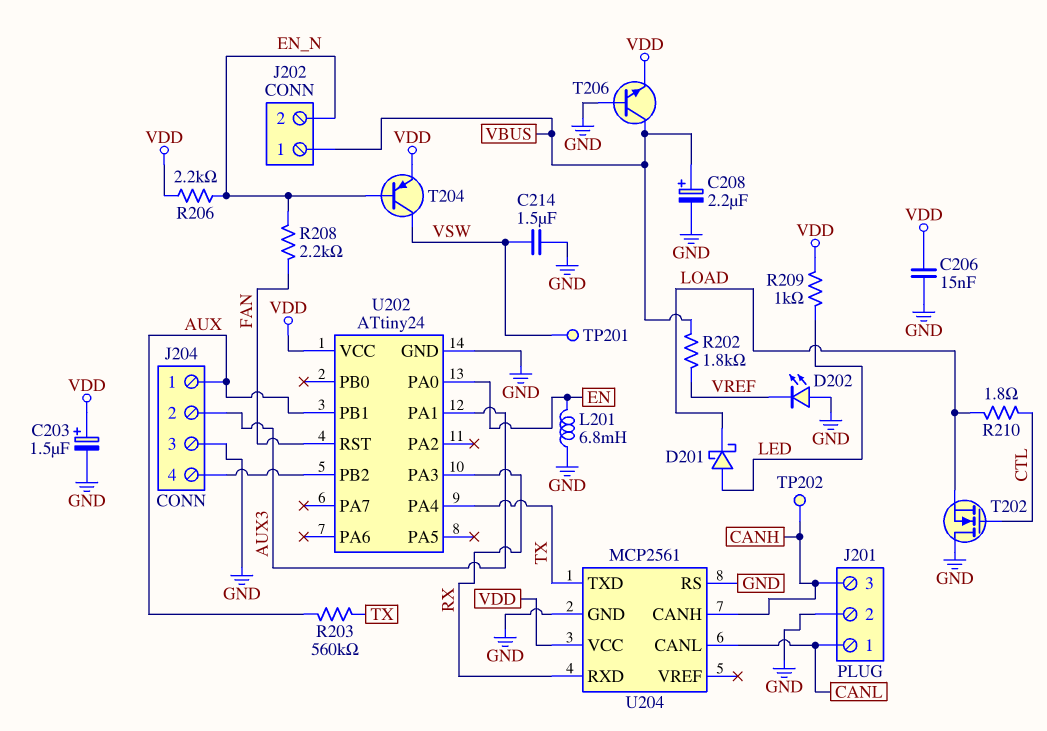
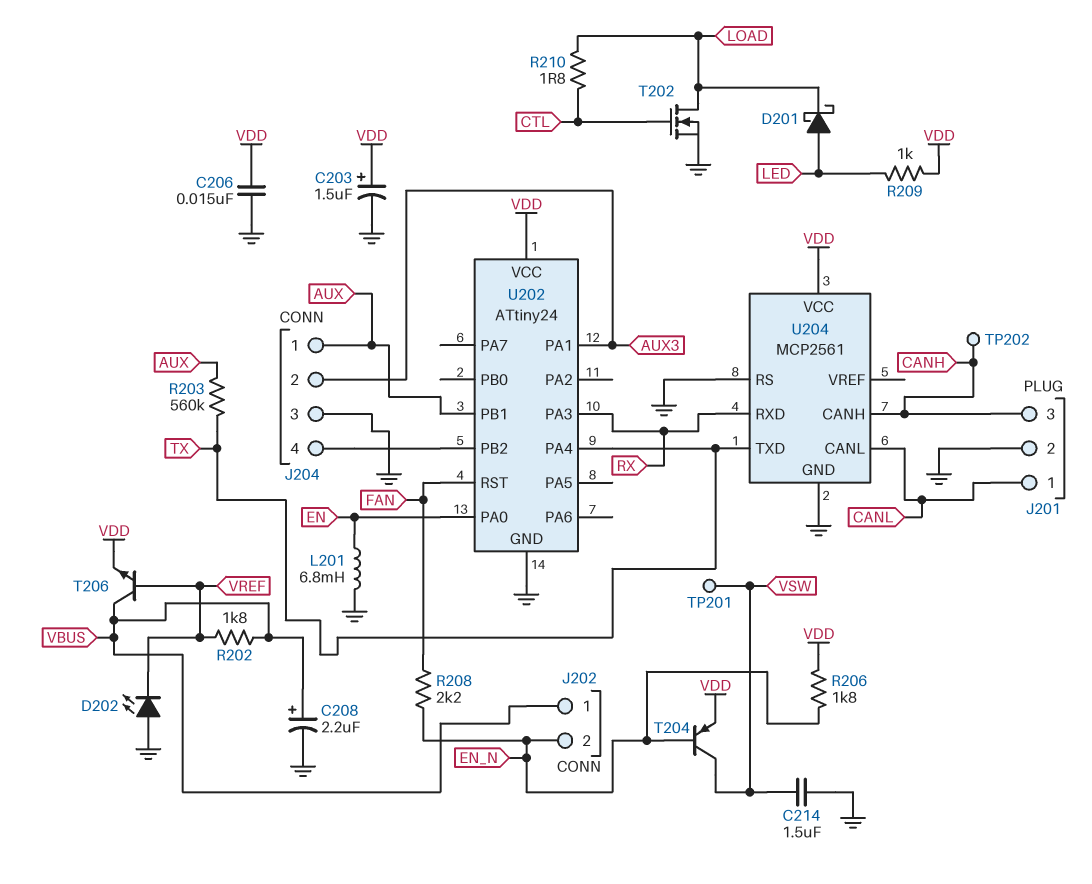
R206: 2.2k (EN_N, VDD) -> 1.8k (EN_N, VDD)
T202: NMOS (G CTL, D GND, S LOAD) -> NMOS (G CTL, D LOAD, S GND)
T206: NPN (B GND, C VBUS, E VDD) -> NPN (B VREF, C VBUS, E VDD)

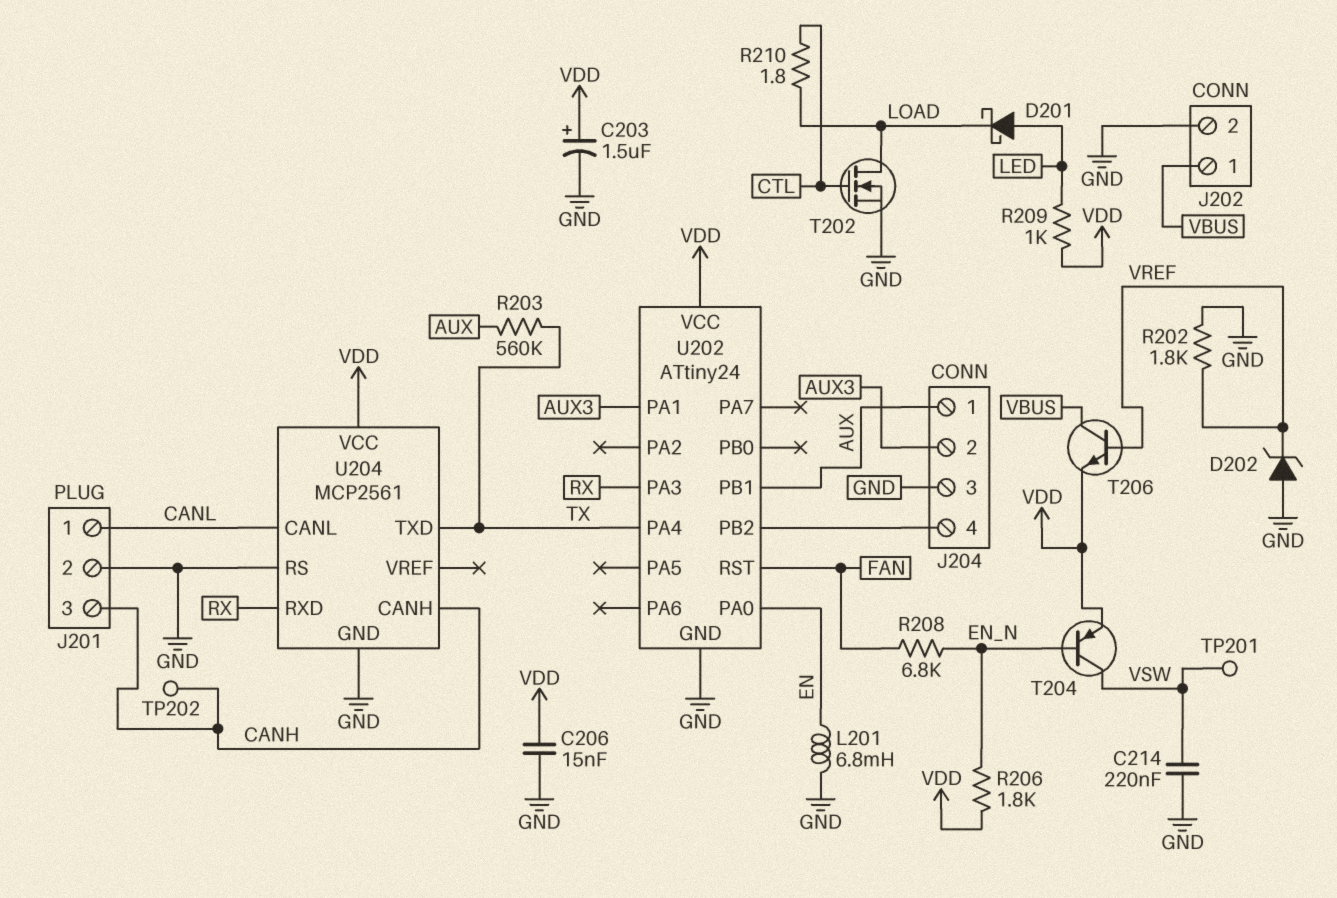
C208: 2.2uF (plus VBUS, minus GND) -> none
C214: 1.5uF (GND, VSW) -> 220nF (GND, VSW)
D202: LED (A GND, K VREF) -> zener (A GND, K VREF)
J202 pin 2: EN_N -> GND
R202: 1.8k (VBUS, VREF) -> 1.8k (GND, VREF)
R208: 2.2k (EN_N, FAN) -> 6.8k (EN_N, FAN)

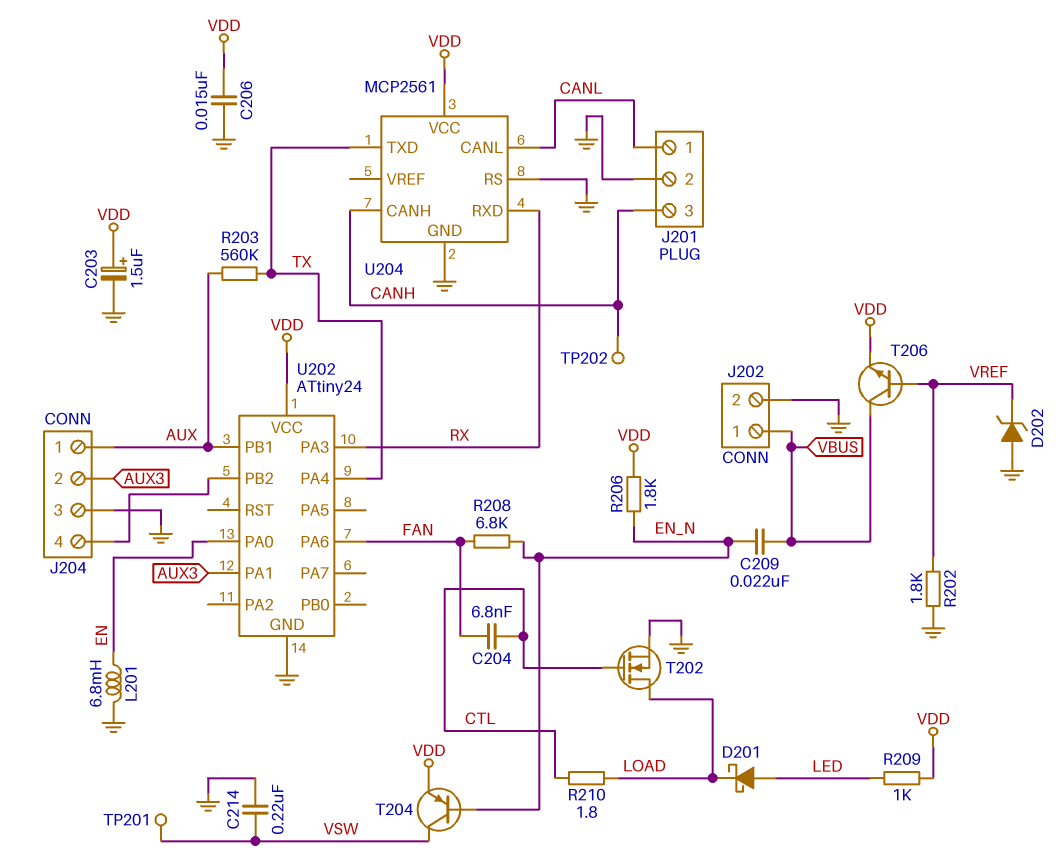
C204: none -> 6.8nF (CTL, FAN)
C209: none -> 22nF (EN_N, VBUS)
U202 pin PA6: none -> FAN
U202 pin RST: FAN -> none

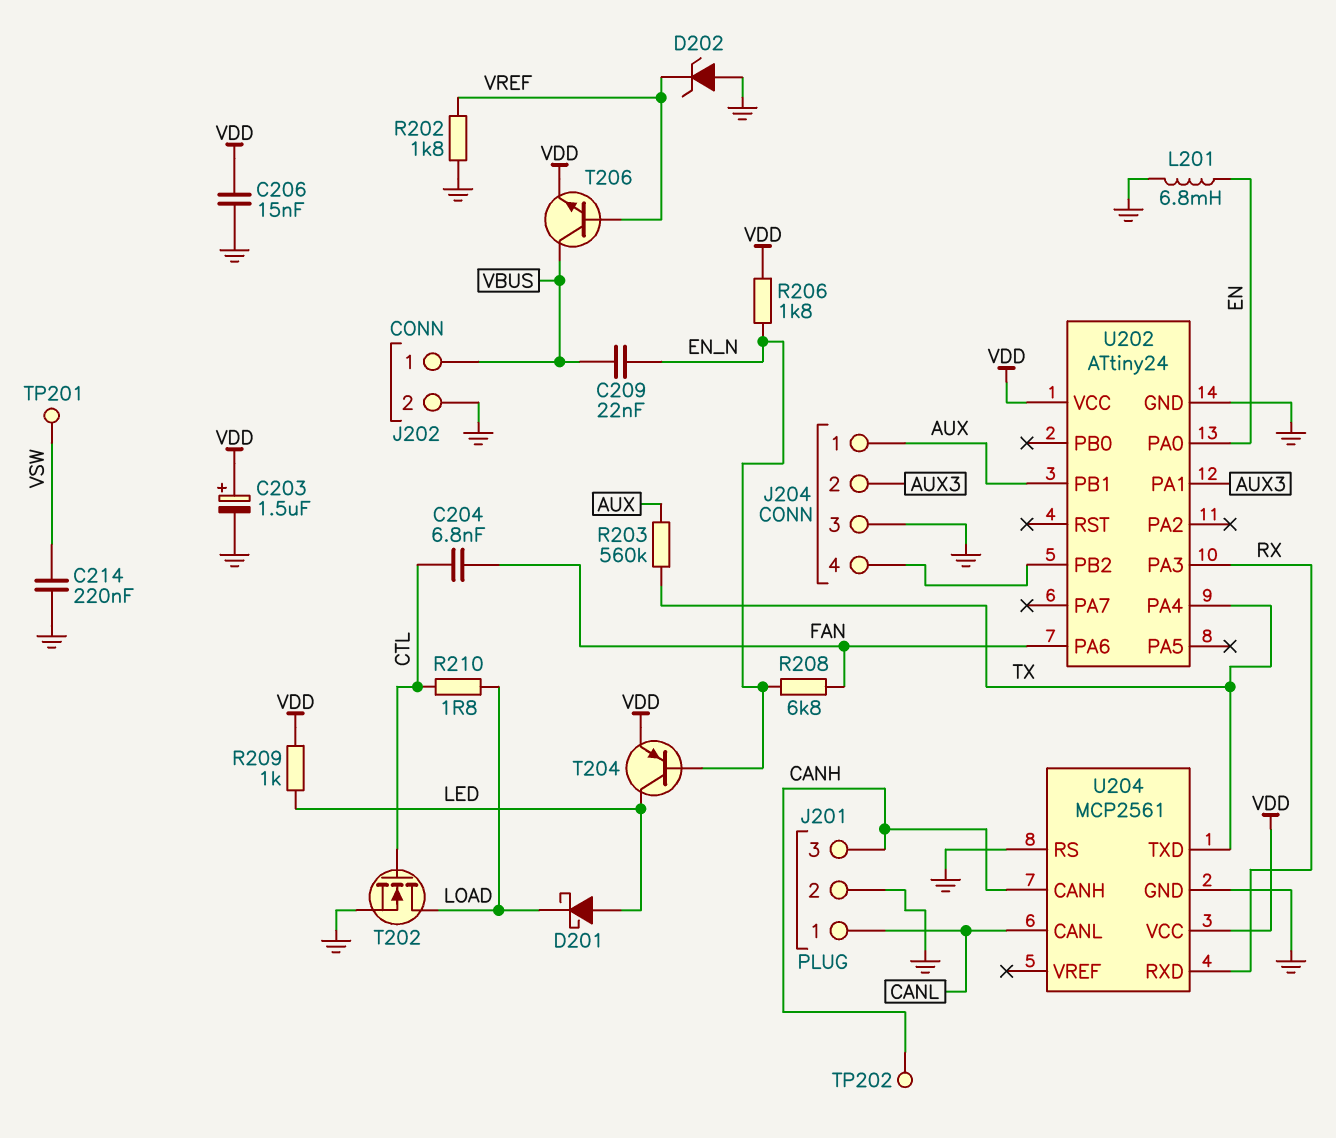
T204: PNP (B EN_N, C VSW, E VDD) -> PNP (B EN_N, C LED, E VDD)

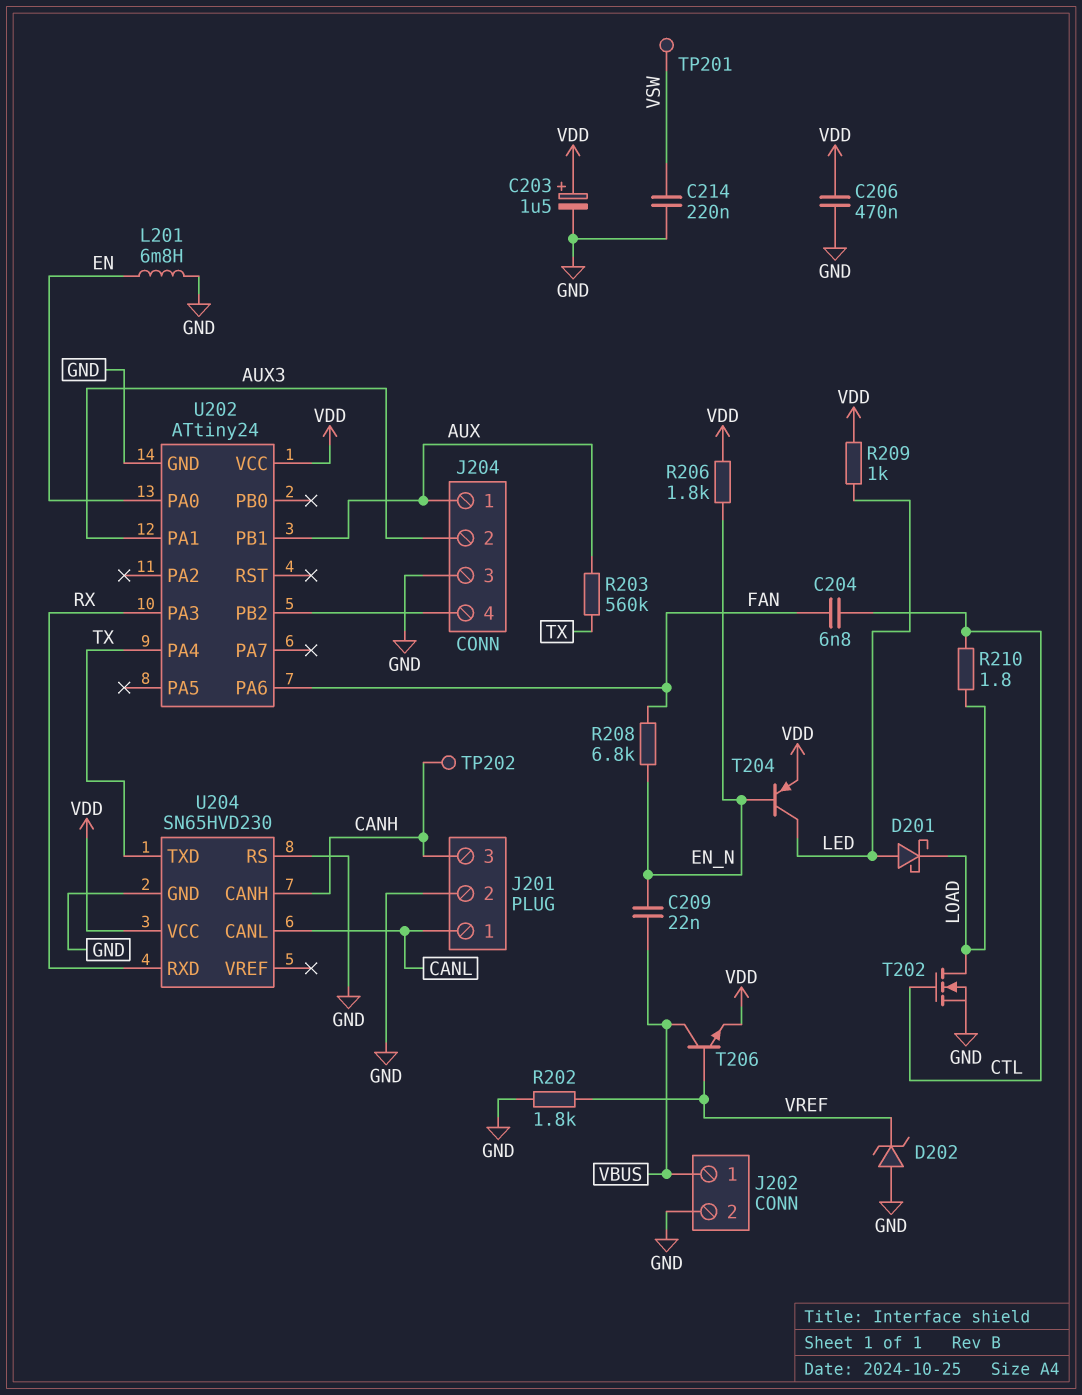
C206: 15nF (GND, VDD) -> 470nF (GND, VDD)
U204: MCP2561 -> SN65HVD230

